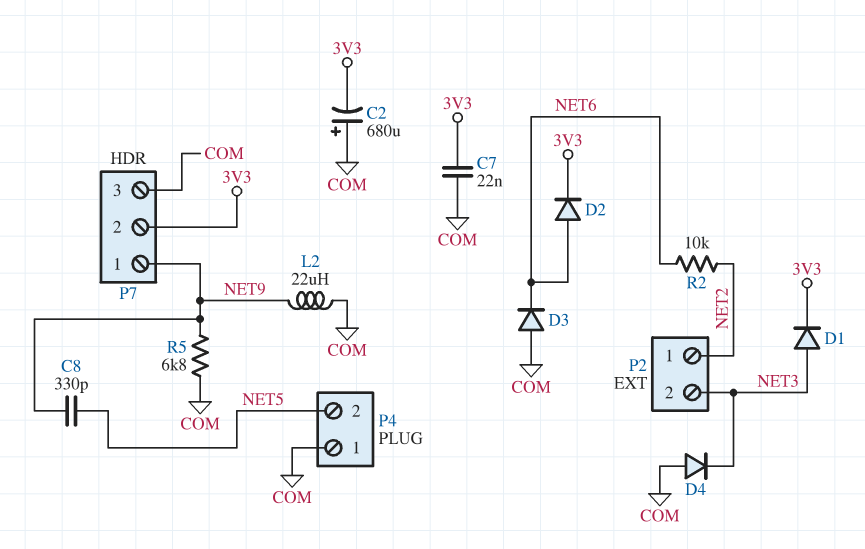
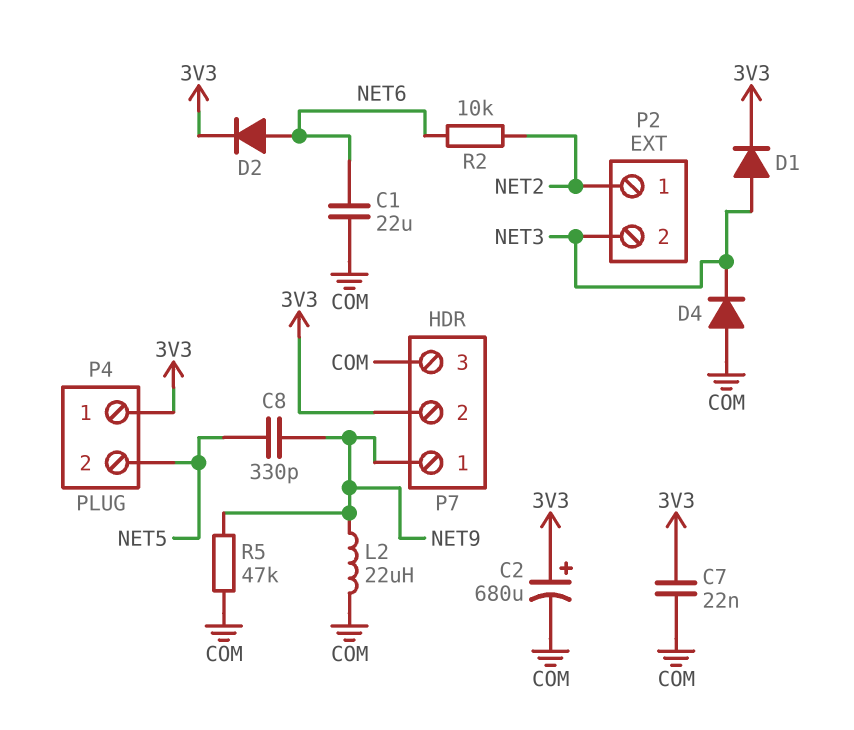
C1: none -> 22uF (COM, NET6)
C2: 680uF (plus COM, minus 3V3) -> 680uF (plus 3V3, minus COM)
D3: diode (A COM, K NET6) -> none
P4 pin 1: COM -> 3V3
R5: 6.8k (COM, NET9) -> 47k (COM, NET9)

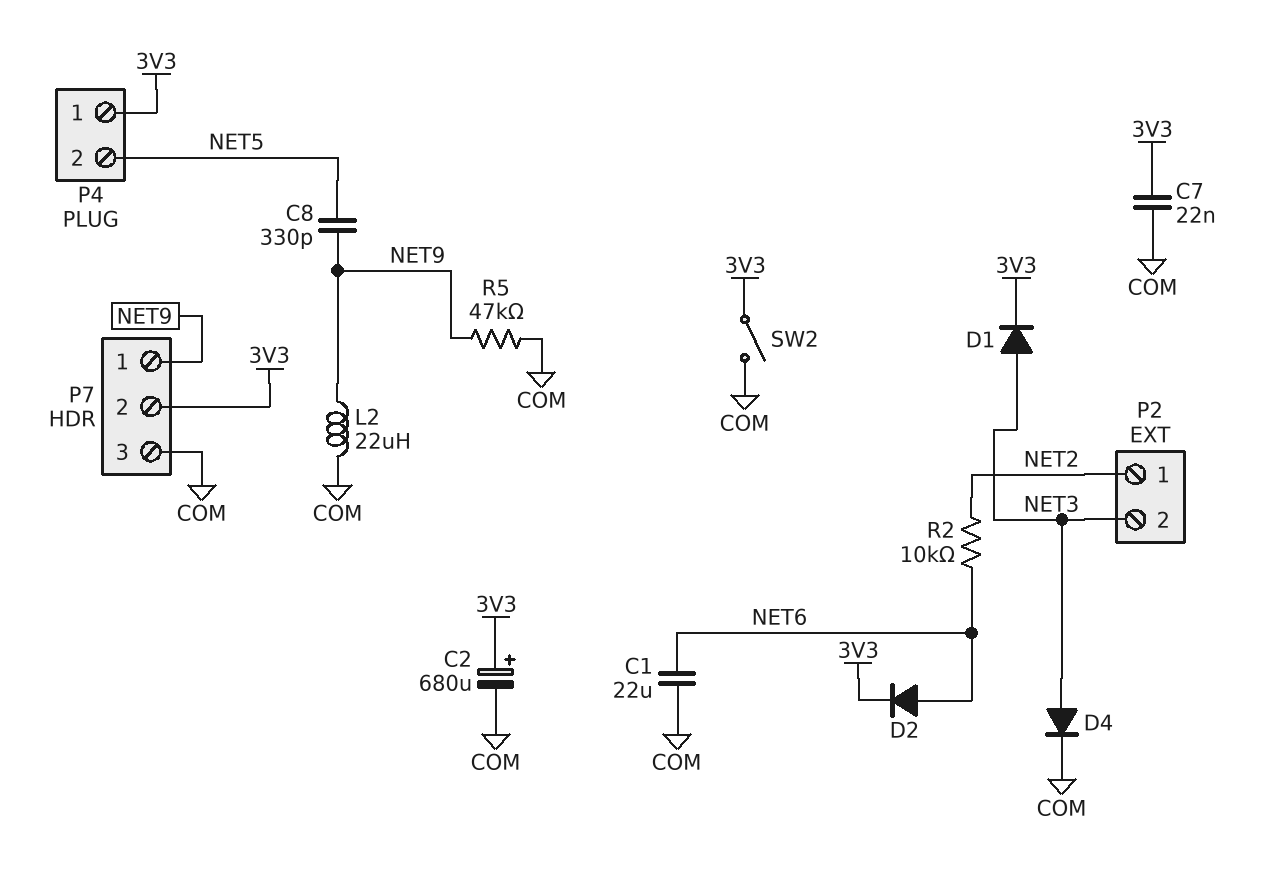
D4: diode (A COM, K NET3) -> diode (A NET3, K COM)
SW2: none -> switch (3V3, COM)

